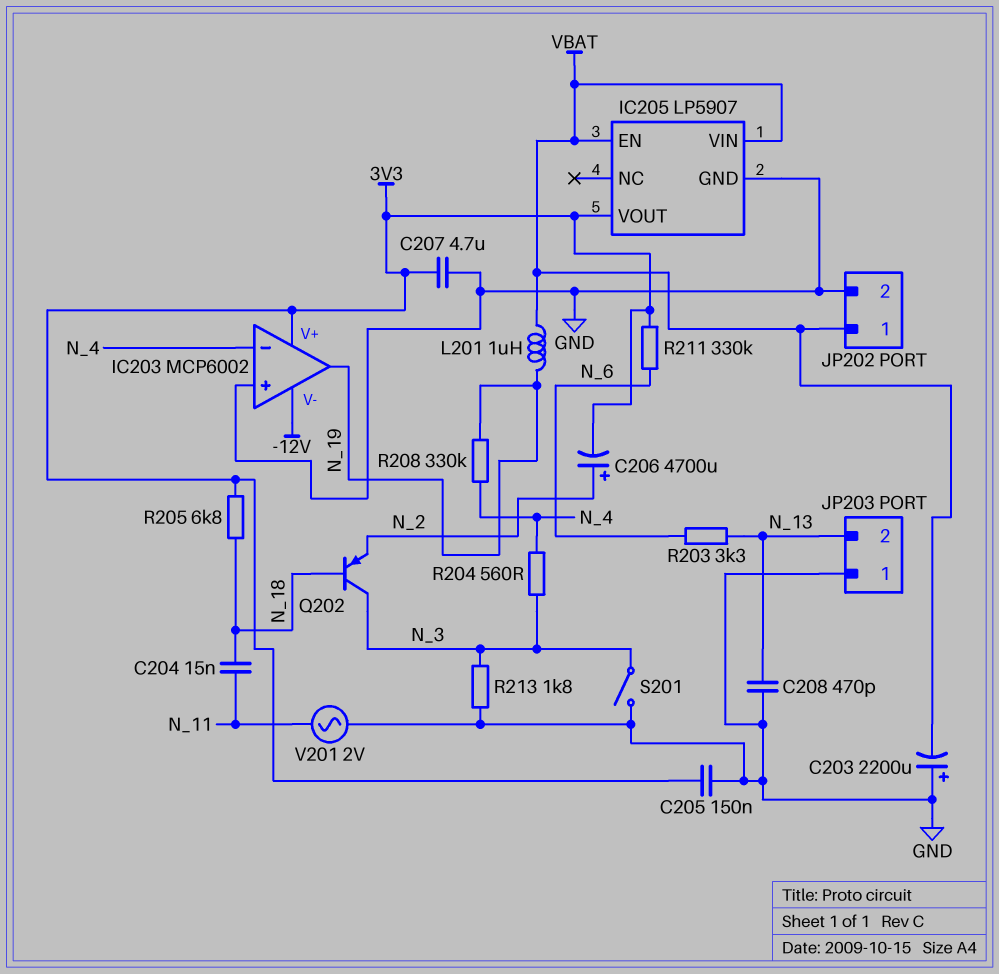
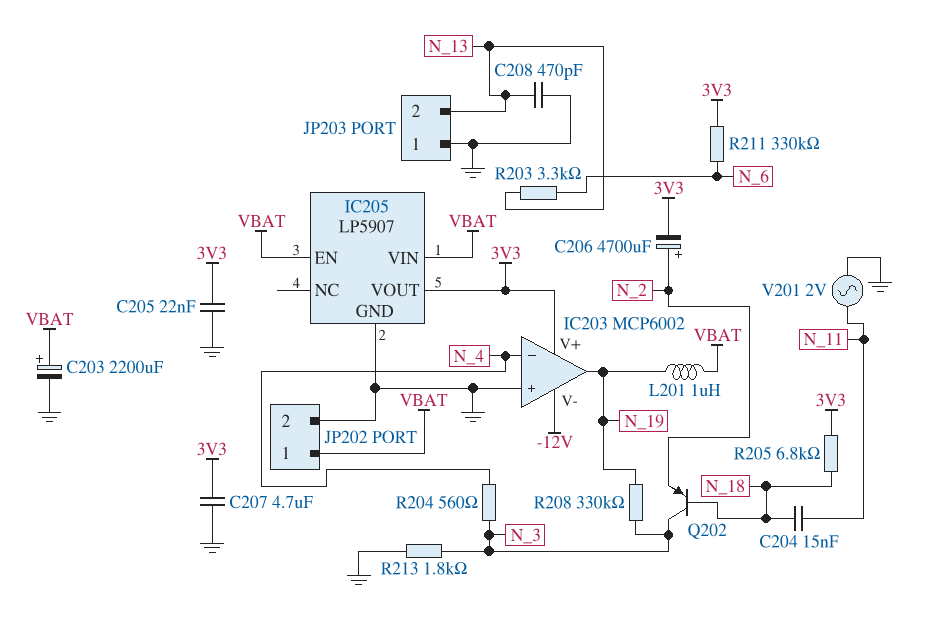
C203: 2200uF (plus GND, minus VBAT) -> 2200uF (plus VBAT, minus GND)
C205: 150nF (3V3, GND) -> 22nF (3V3, GND)
R208: 330k (N_4, N_19) -> 330k (N_3, N_19)
S201: switch (GND, N_3) -> none

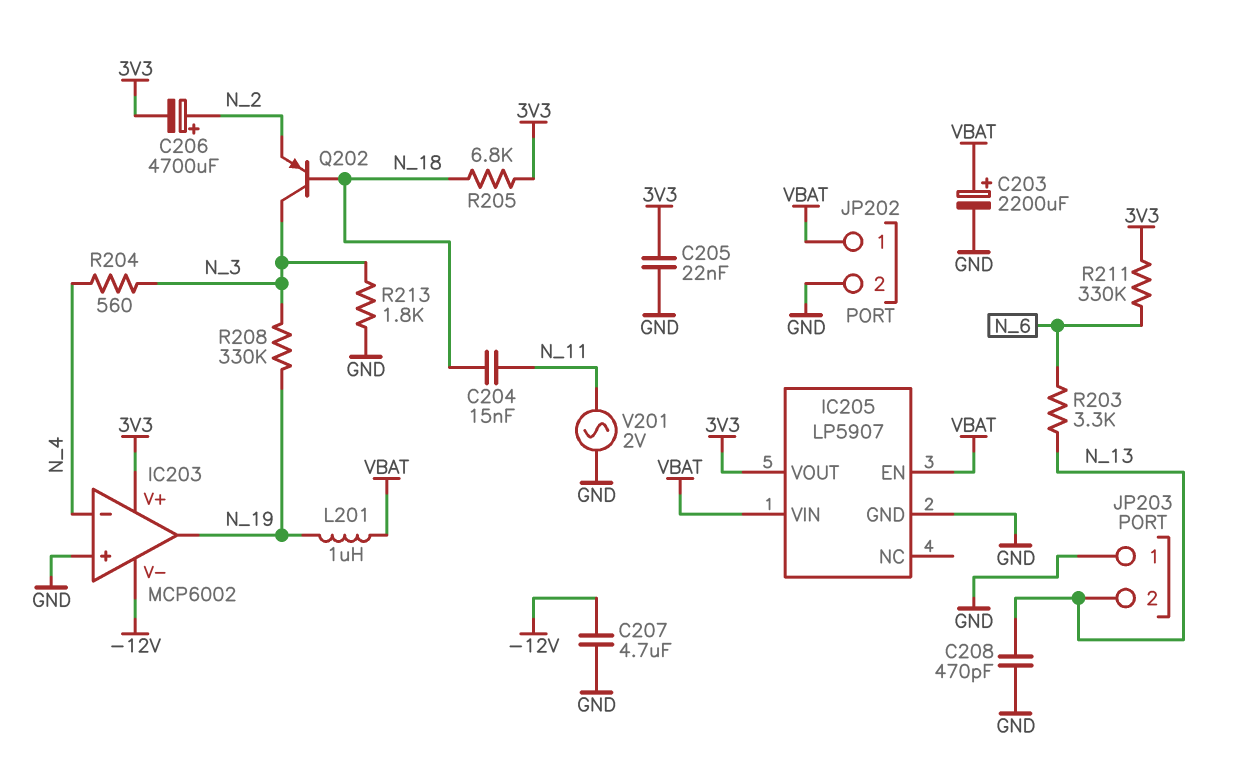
C207: 4.7uF (3V3, GND) -> 4.7uF (-12V, GND)

